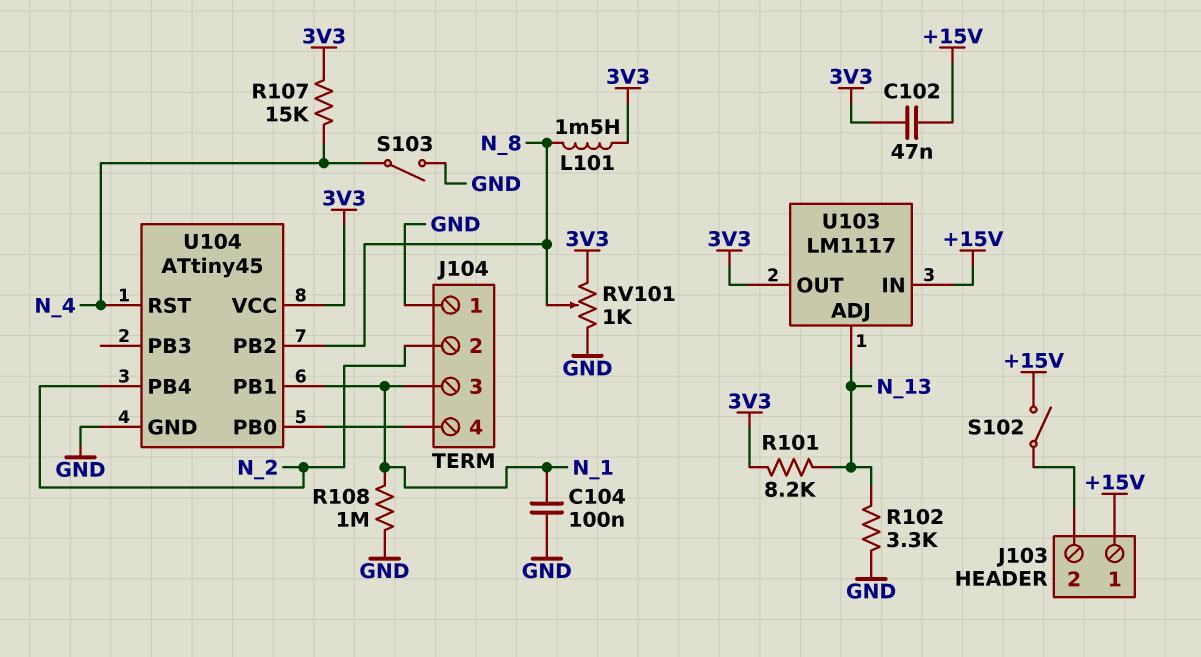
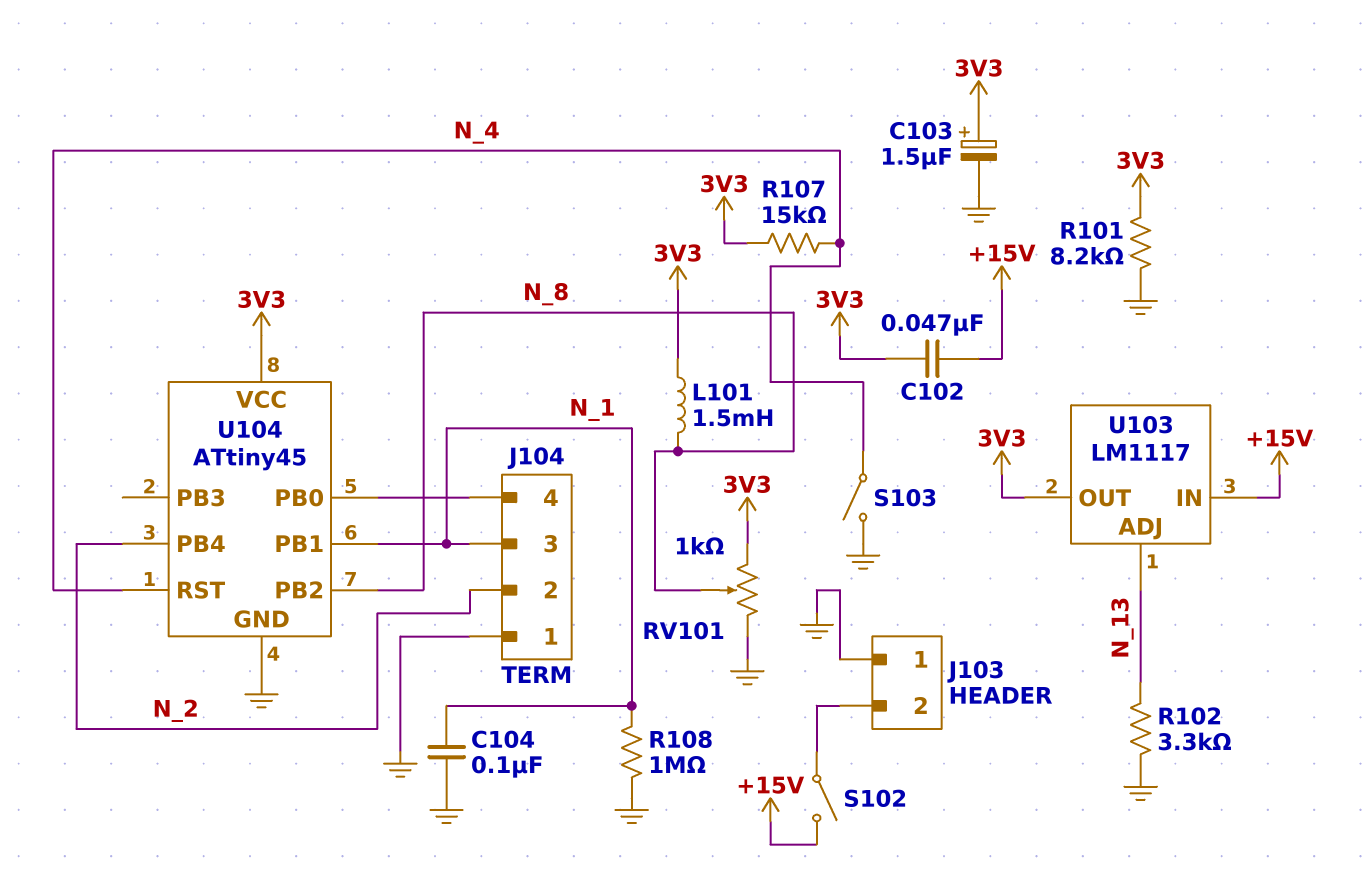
C103: none -> 1.5uF (plus 3V3, minus GND)
J103 pin 1: +15V -> GND
R101: 8.2k (3V3, N_13) -> 8.2k (3V3, GND)

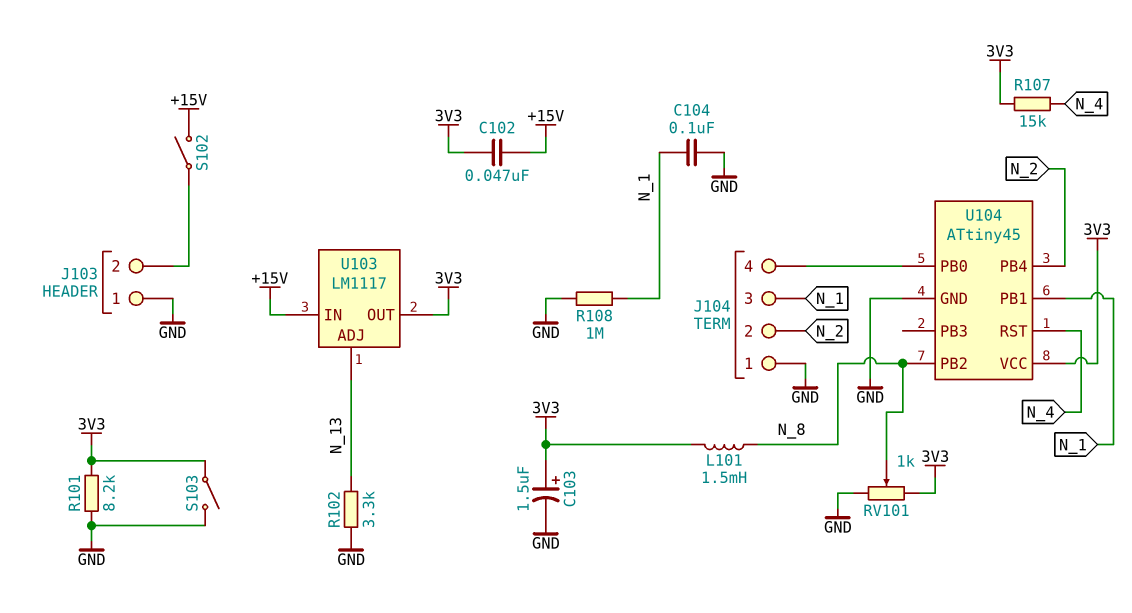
S103: switch (GND, N_4) -> switch (3V3, GND)

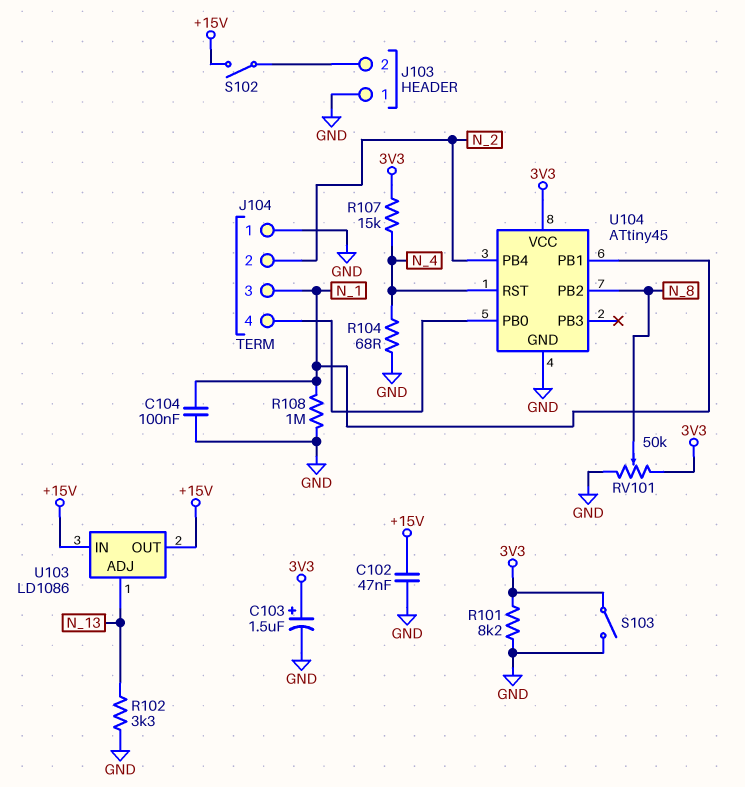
C102: 47nF (+15V, 3V3) -> 47nF (+15V, GND)
L101: 1.5mH (3V3, N_8) -> none
R104: none -> 68 (GND, N_4)
RV101: 1k (3V3, GND, wiper N_8) -> 50k (3V3, GND, wiper N_8)
U103: LM1117 -> LD1086
U103 pin OUT: 3V3 -> +15V

